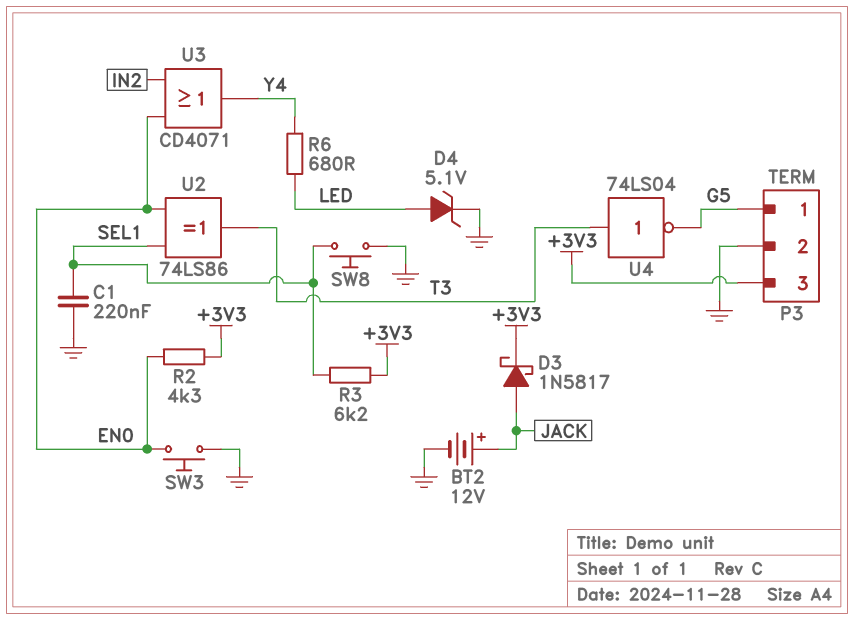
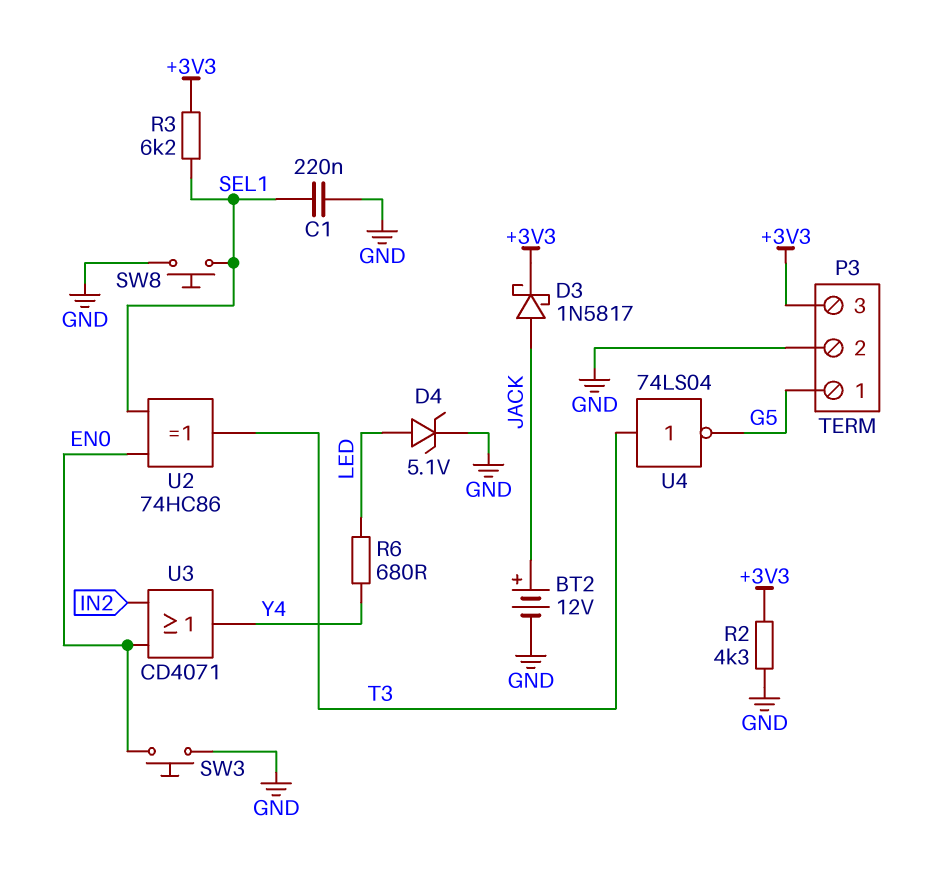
R2: 4.3k (+3V3, EN0) -> 4.3k (+3V3, GND)
U2: XOR 74LS86 (in EN0, in SEL1, out T3) -> XOR 74HC86 (in EN0, in SEL1, out T3)

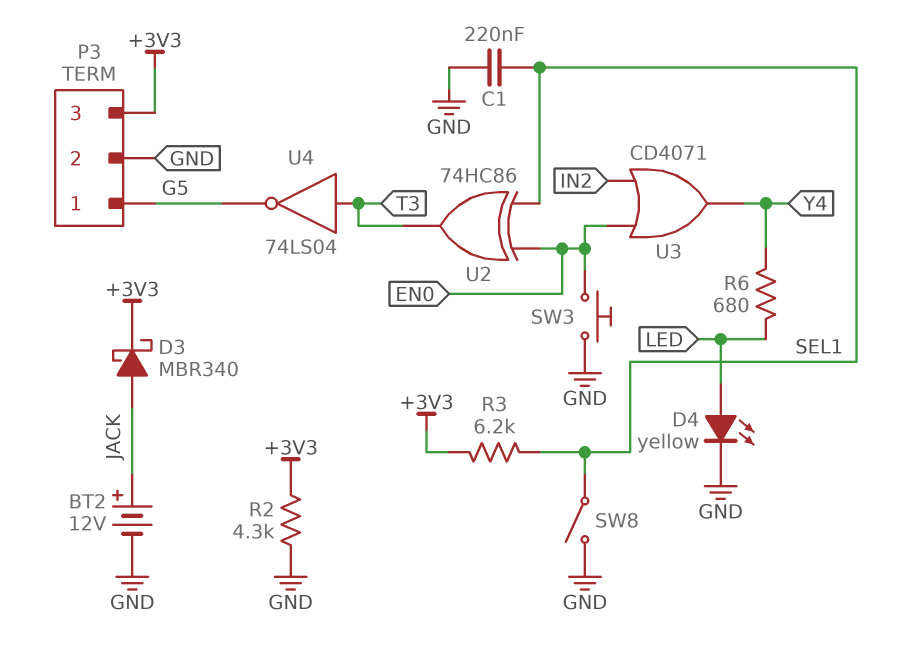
D3: schottky 1N5817 (A JACK, K +3V3) -> schottky MBR340 (A JACK, K +3V3)
D4: zener 5.1V (A LED, K GND) -> LED yellow (A LED, K GND)
SW8: button (GND, SEL1) -> switch (GND, SEL1)

